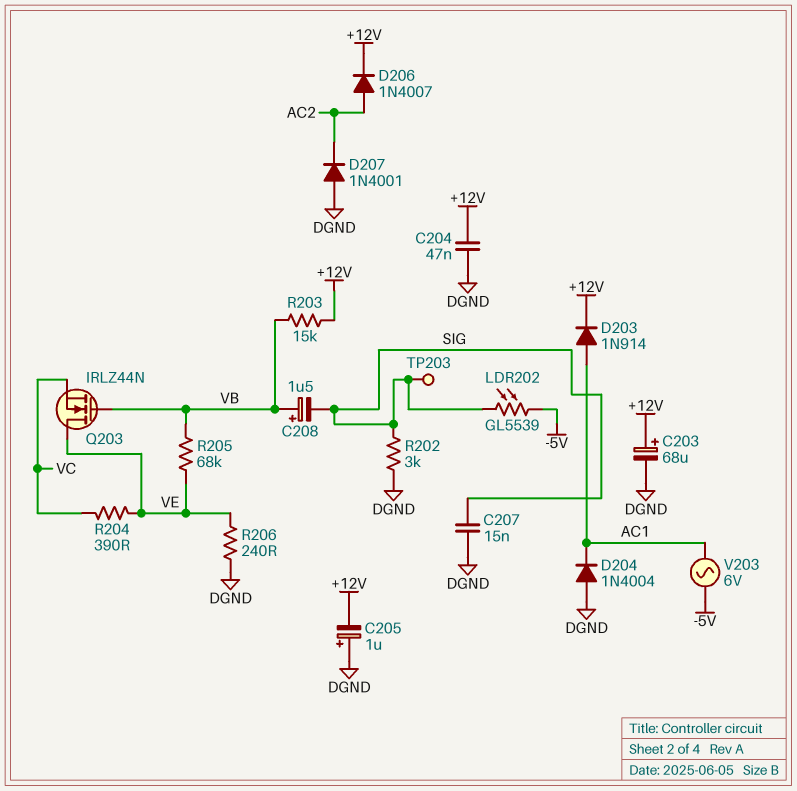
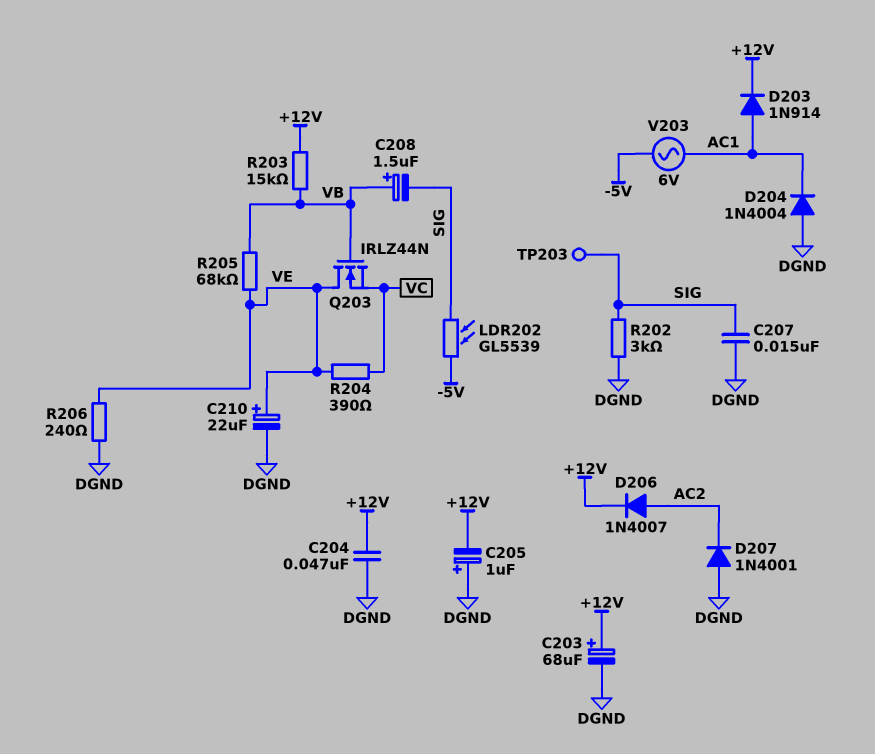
C210: none -> 22uF (plus VE, minus DGND)

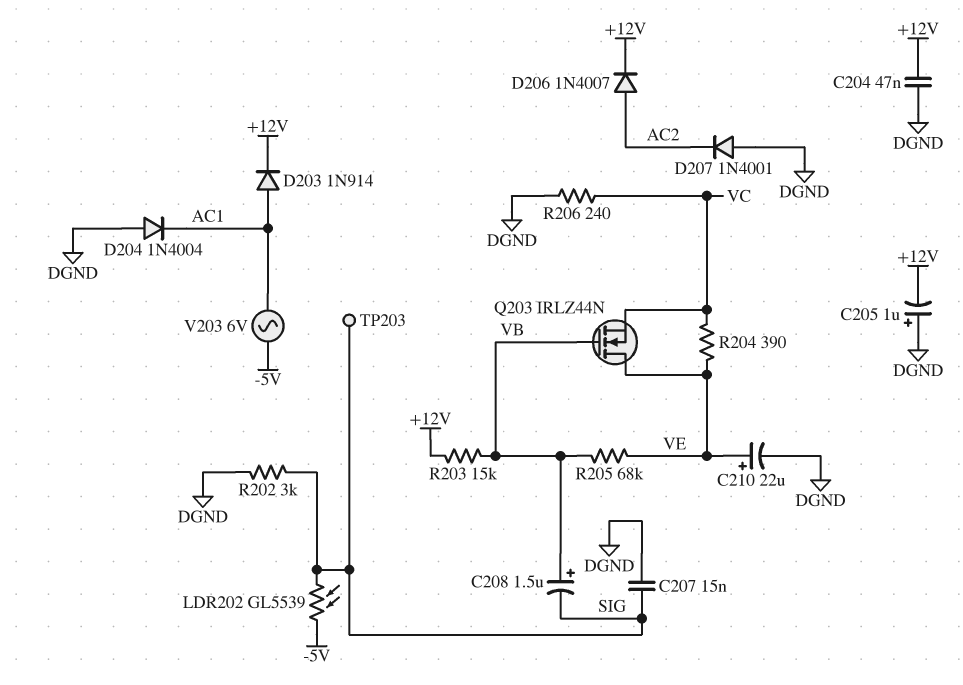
C203: 68uF (plus +12V, minus DGND) -> none
R206: 240 (DGND, VE) -> 240 (DGND, VC)

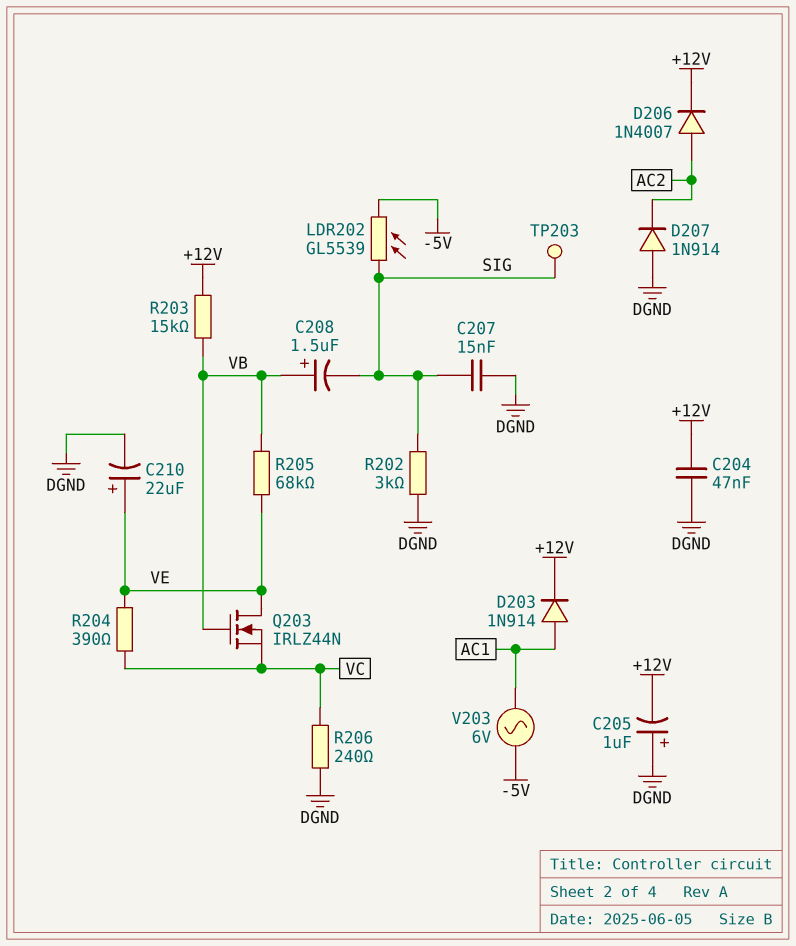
D204: diode 1N4004 (A DGND, K AC1) -> none
D207: diode 1N4001 (A DGND, K AC2) -> diode 1N914 (A DGND, K AC2)

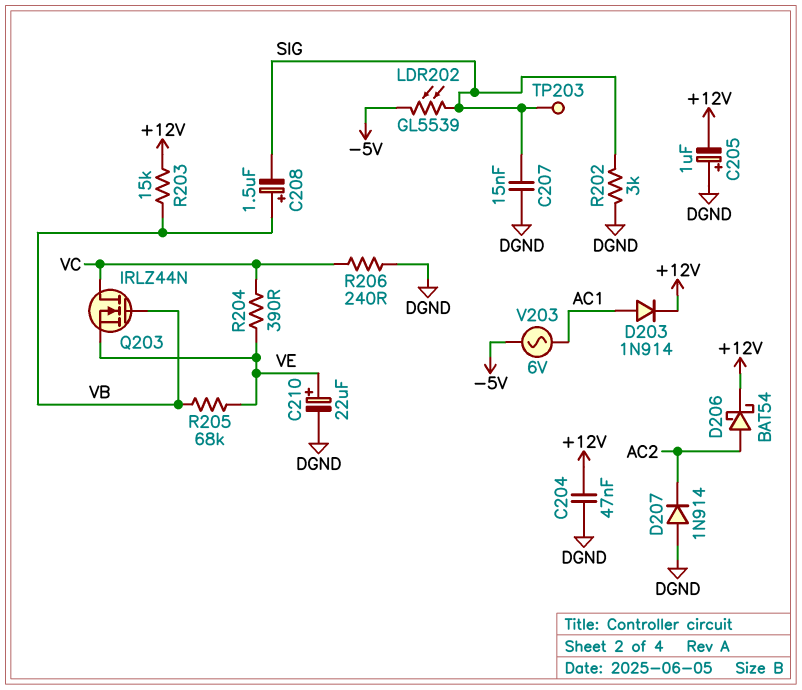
D206: diode 1N4007 (A AC2, K +12V) -> schottky BAT54 (A AC2, K +12V)
Q203: NMOS IRLZ44N (G VB, D VE, S VC) -> NMOS IRLZ44N (G VB, D VC, S VE)

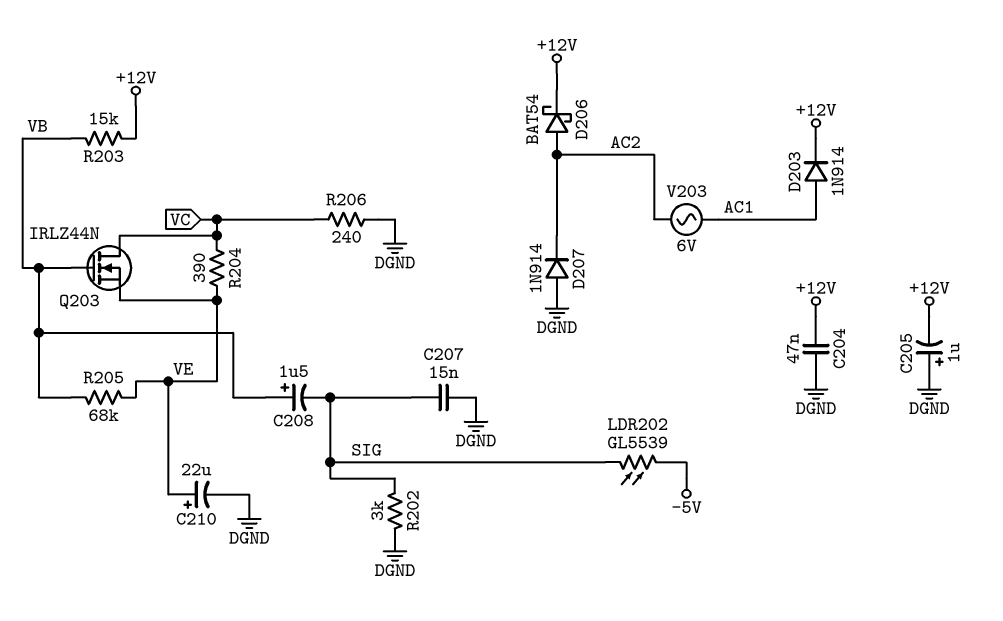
TP203: test point (SIG) -> none
V203: AC 6V (-5V, AC1) -> AC 6V (AC1, AC2)

